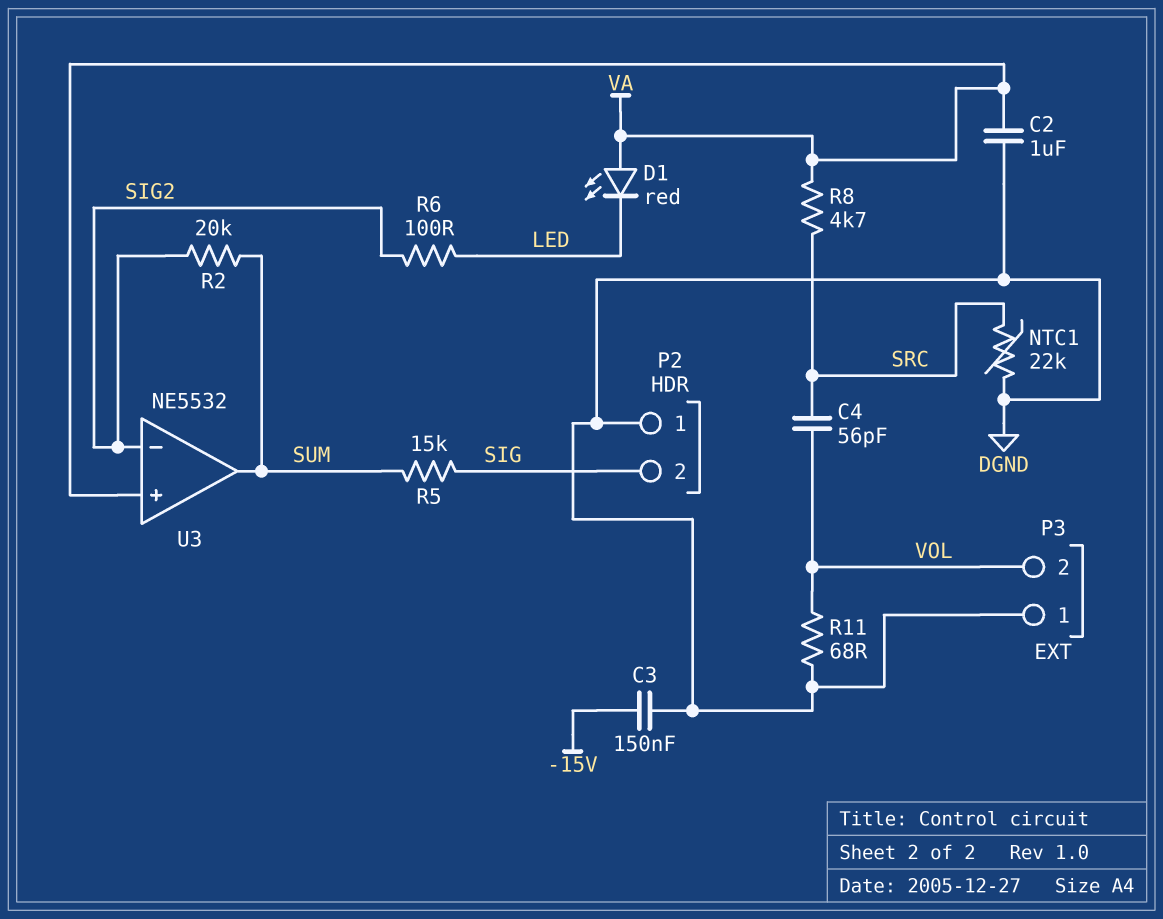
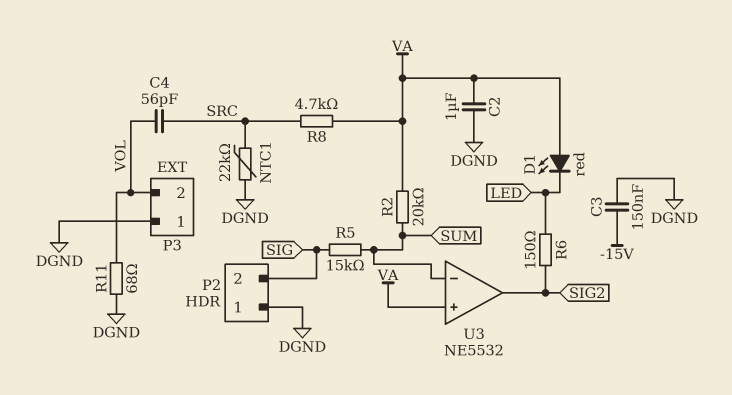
R2: 20k (SIG2, SUM) -> 20k (SUM, VA)
R6: 100 (LED, SIG2) -> 150 (LED, SIG2)
U3 pin in-: SIG2 -> SUM
U3 pin out: SUM -> SIG2

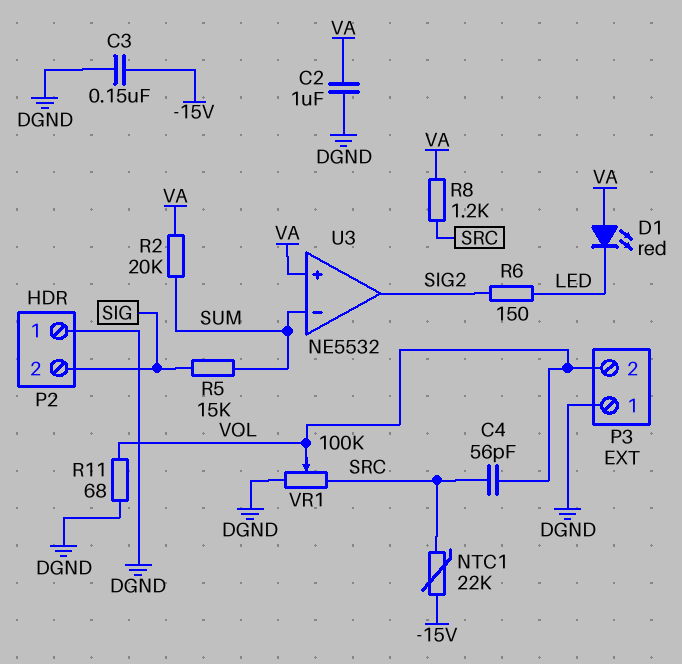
NTC1: 22k (DGND, SRC) -> 22k (-15V, SRC)
R8: 4.7k (SRC, VA) -> 1.2k (SRC, VA)
VR1: none -> 100k (DGND, SRC, wiper VOL)

